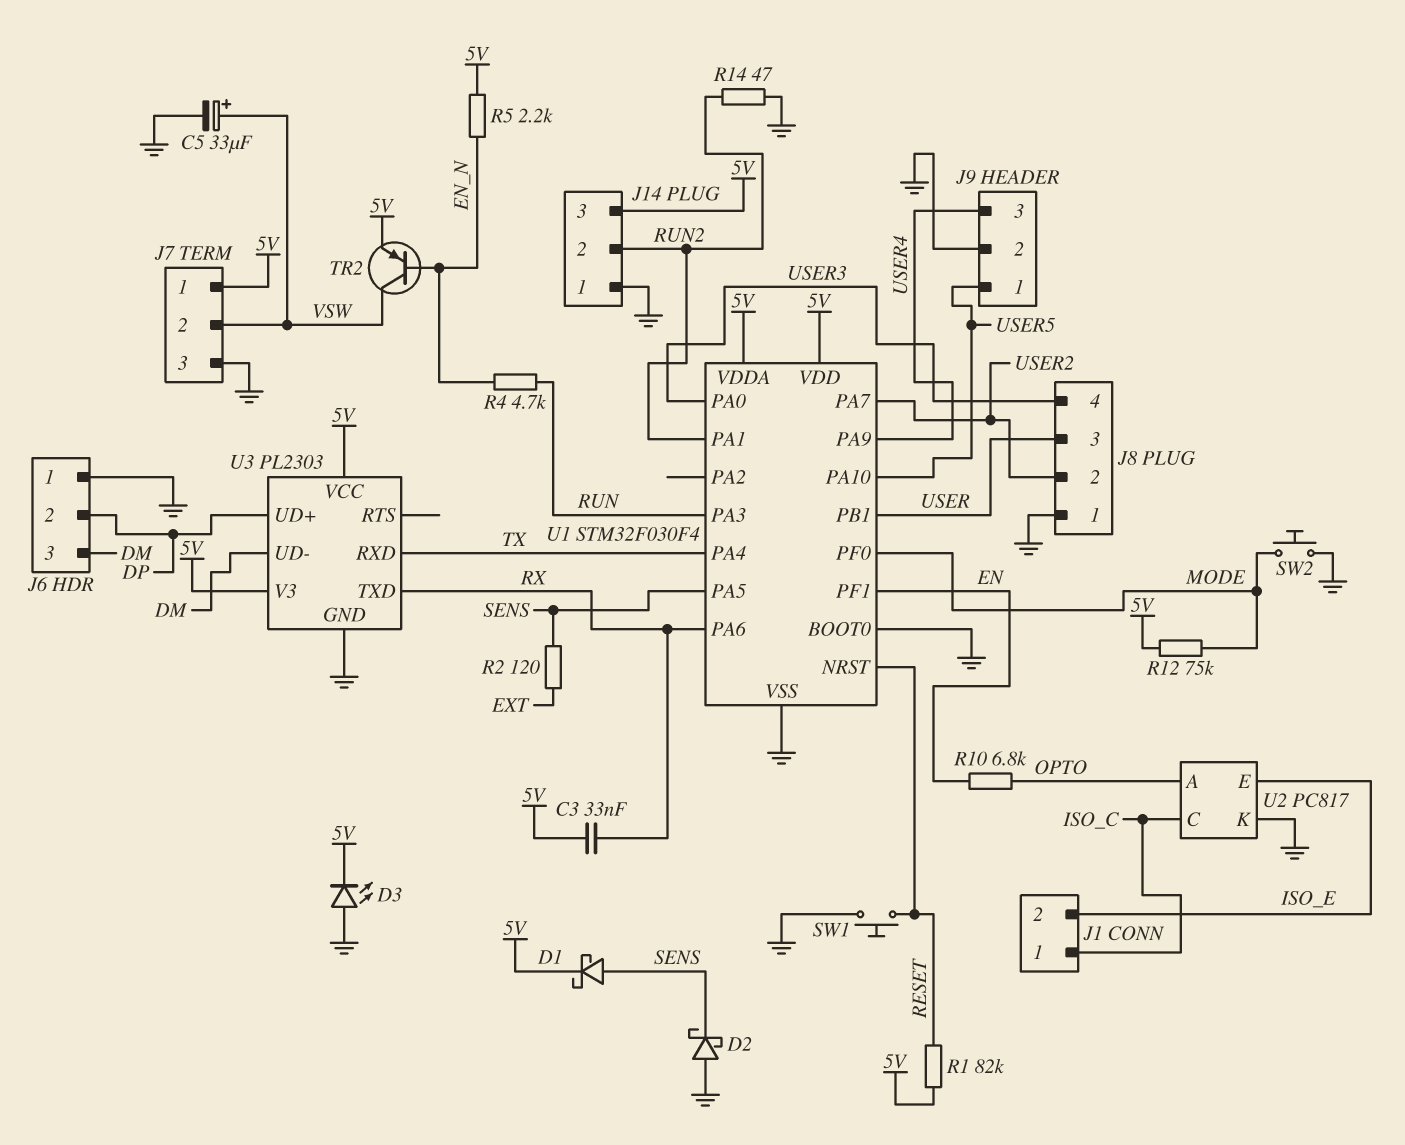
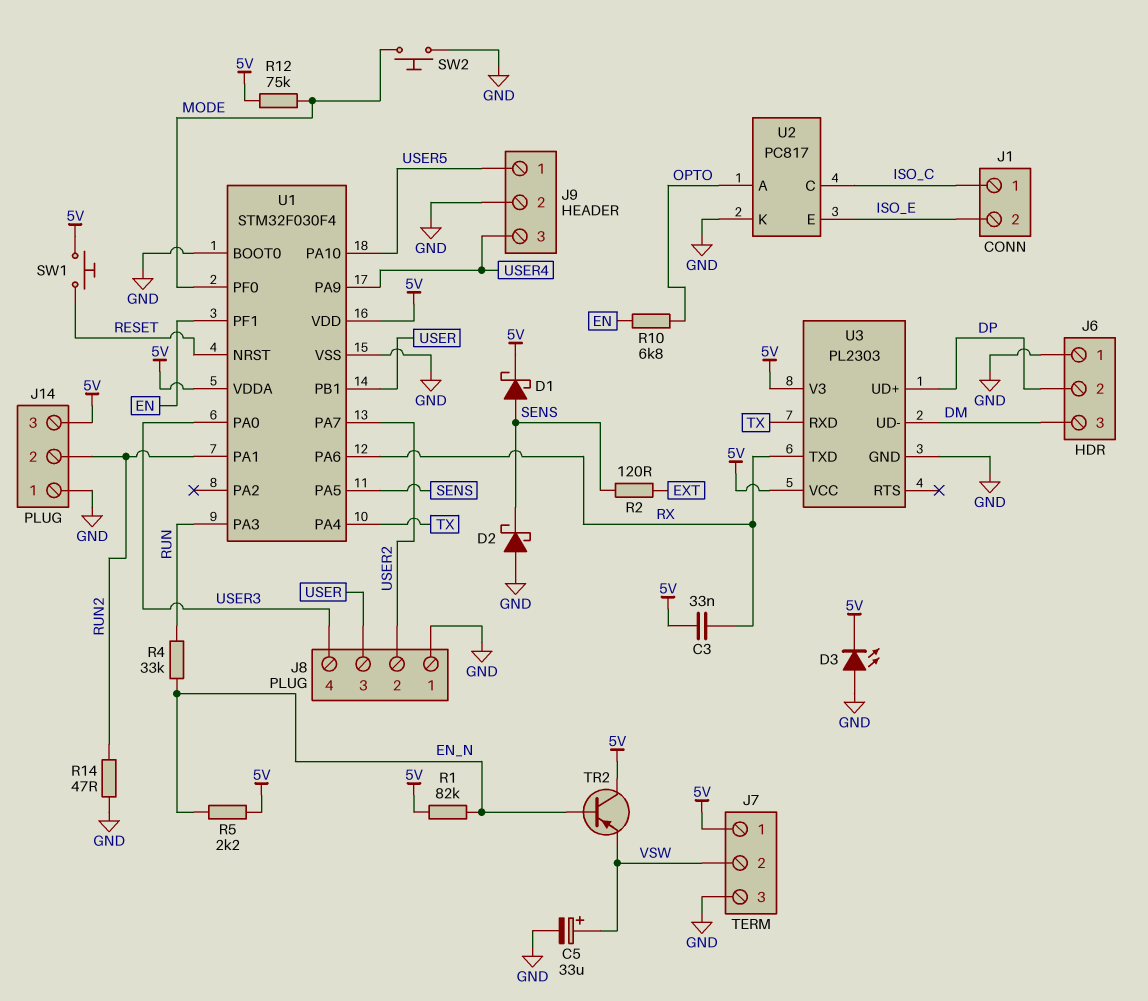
R1: 82k (5V, RESET) -> 82k (5V, EN_N)
R4: 4.7k (EN_N, RUN) -> 33k (EN_N, RUN)
SW1: button (GND, RESET) -> button (5V, RESET)
TR2: PNP (B EN_N, C VSW, E 5V) -> PNP (B EN_N, C 5V, E VSW)

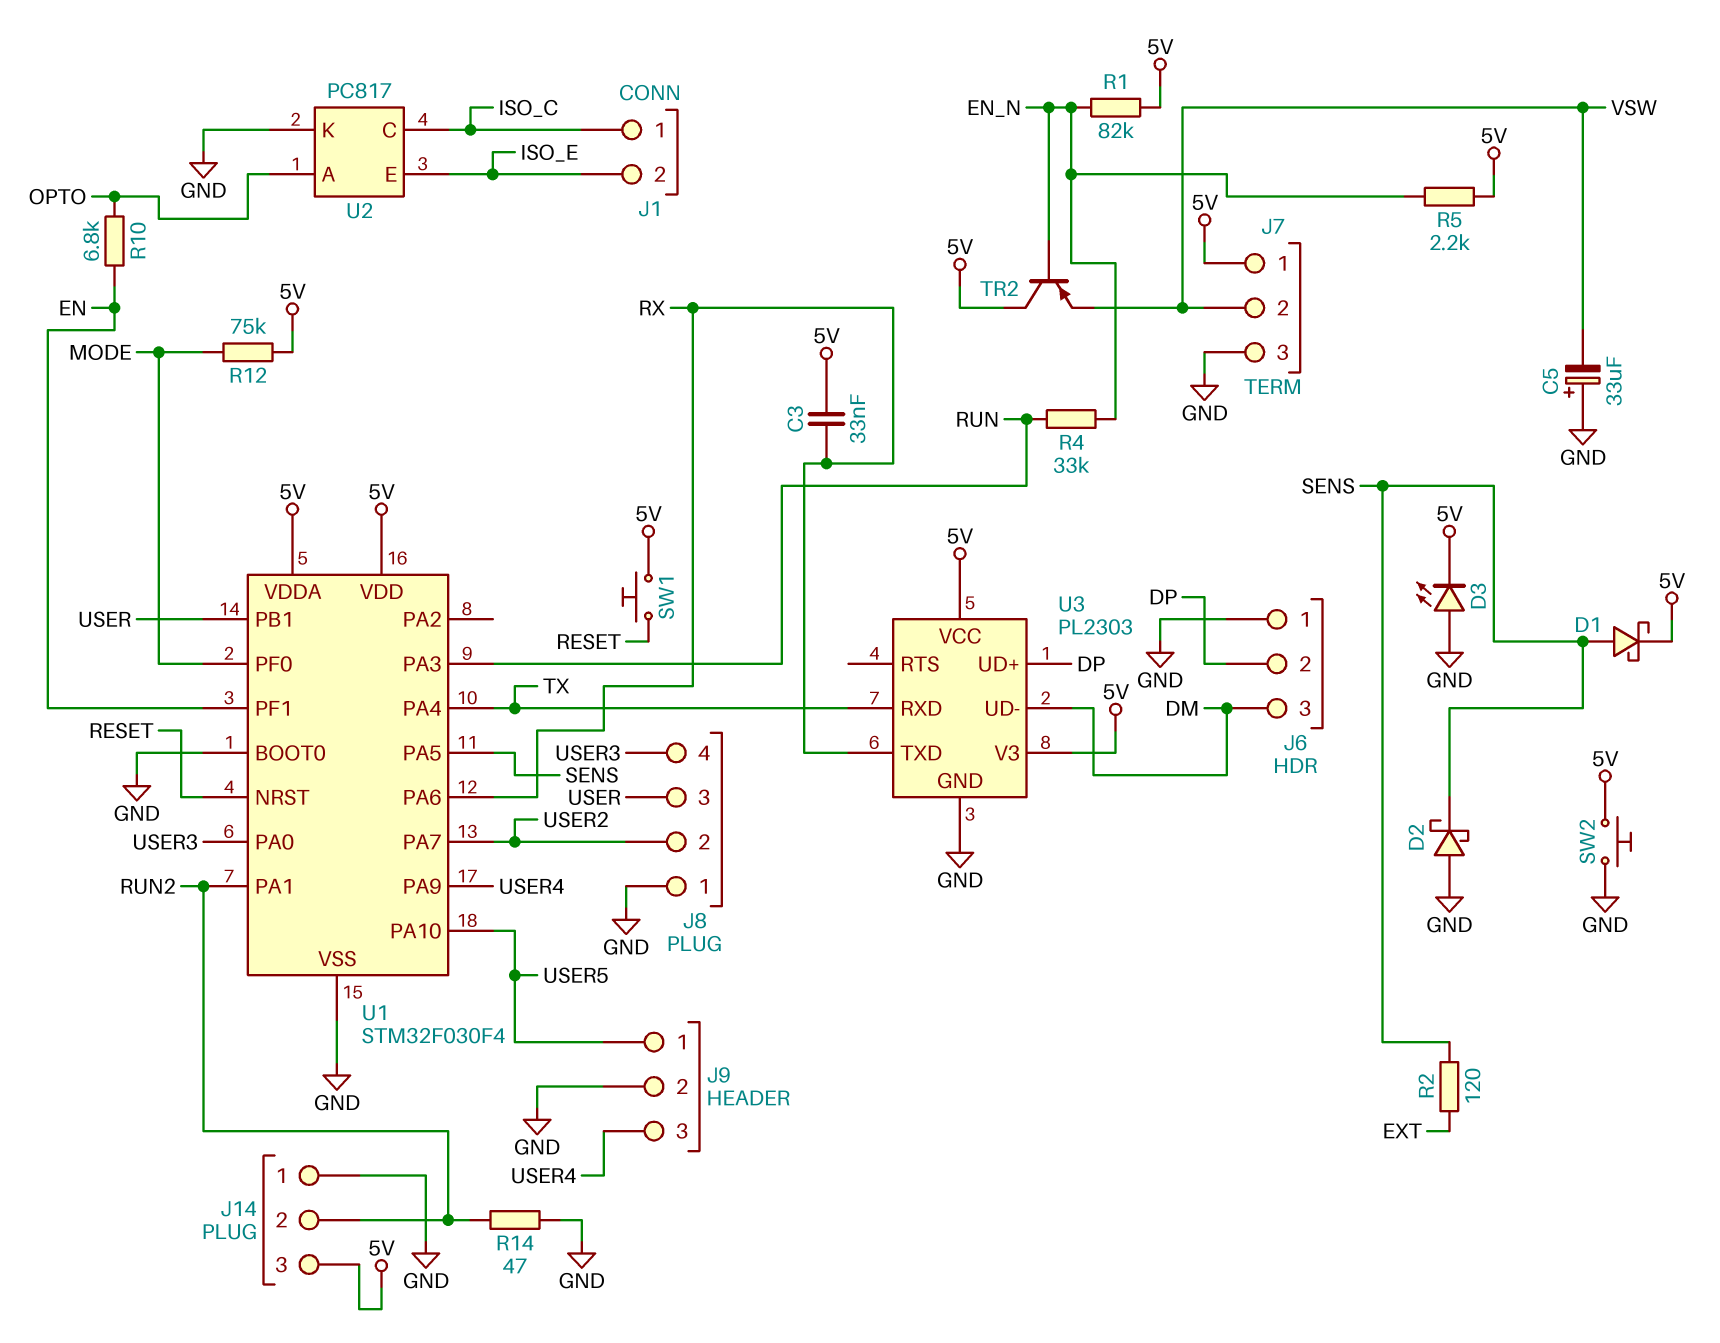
C5: 33uF (plus VSW, minus GND) -> 33uF (plus GND, minus VSW)
SW2: button (GND, MODE) -> button (5V, GND)

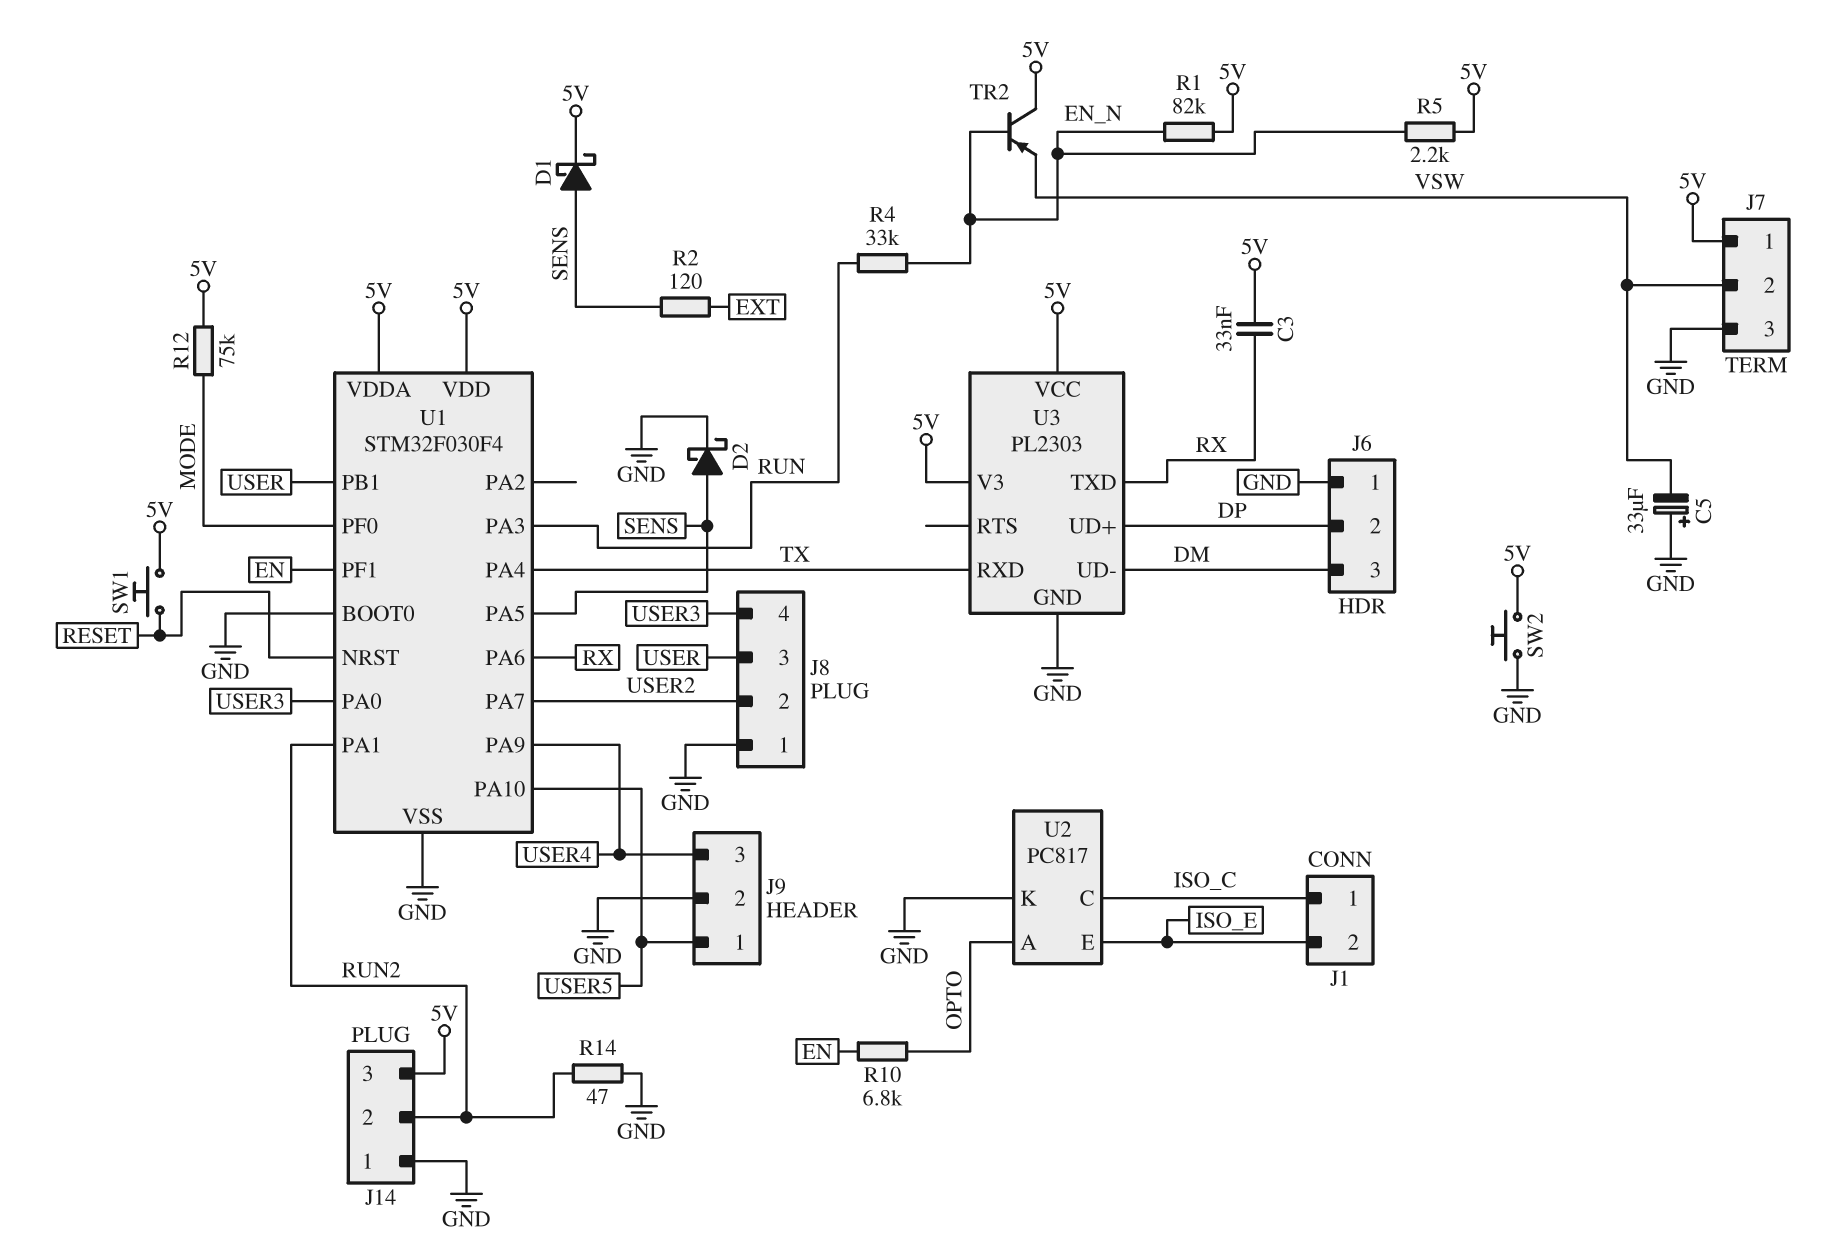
D2: schottky (A GND, K SENS) -> schottky (A SENS, K GND)
D3: LED (A GND, K 5V) -> none

